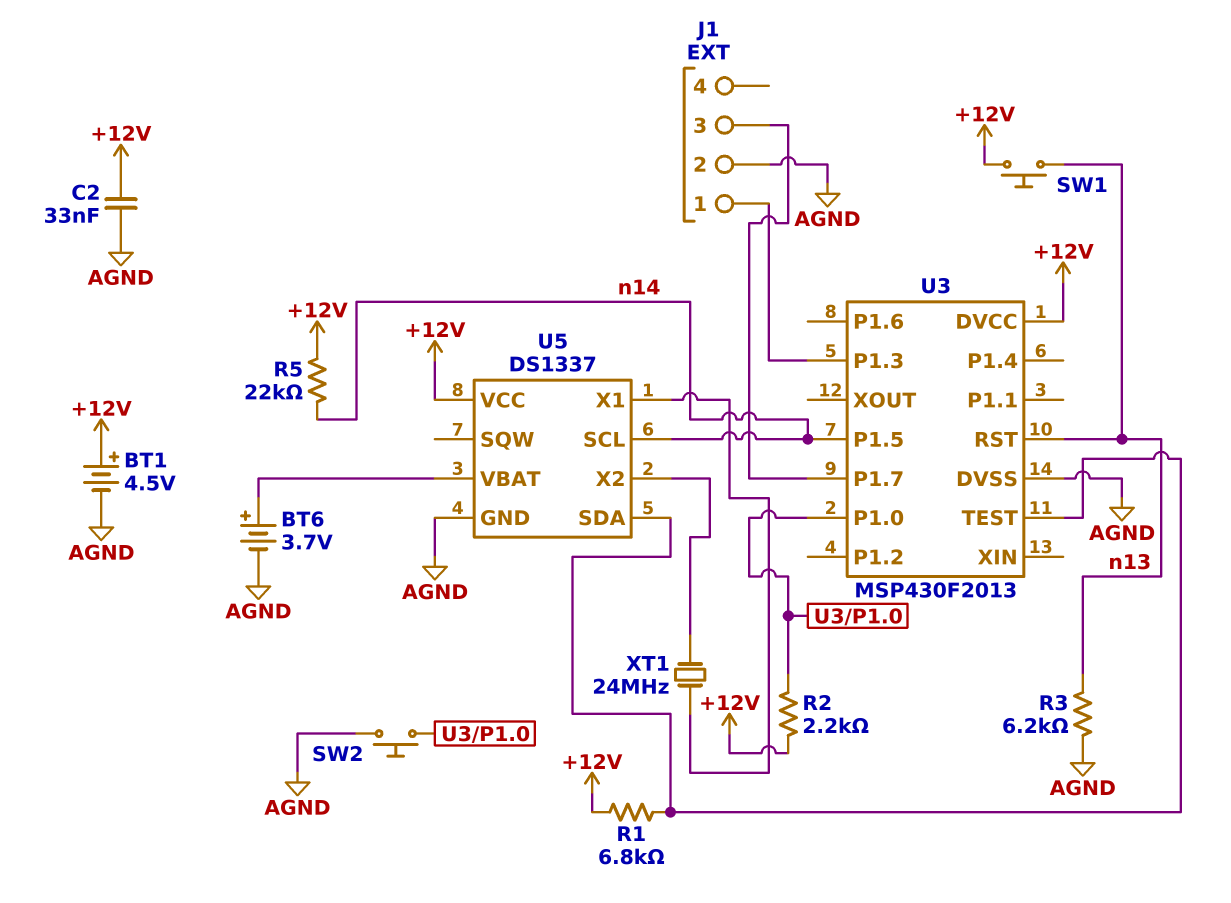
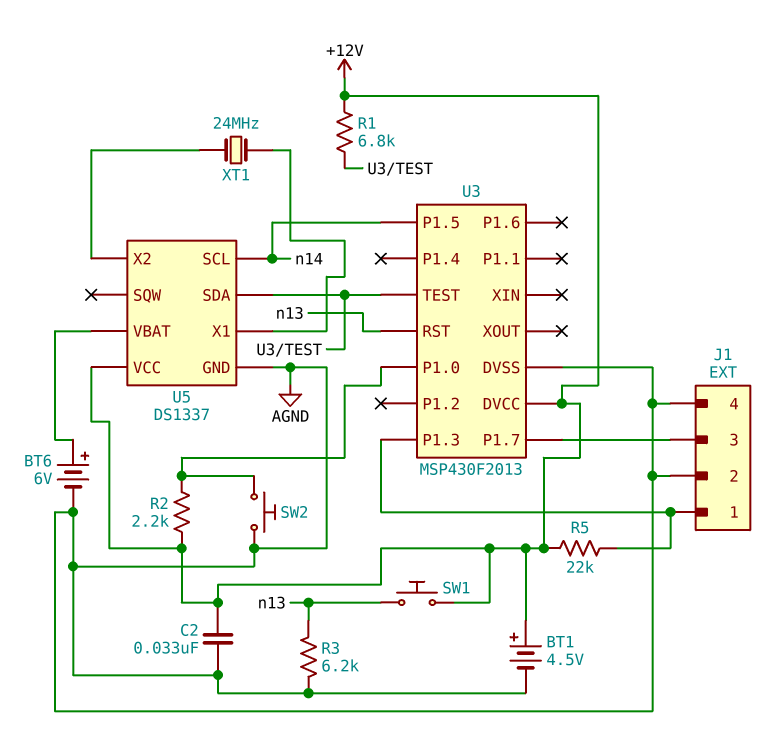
BT6: 3.7V (plus U5/VBAT, minus AGND) -> 6V (plus U5/VBAT, minus AGND)
J1 pin 4: none -> AGND
R5: 22k (+12V, n14) -> 22k (+12V, J1/1)

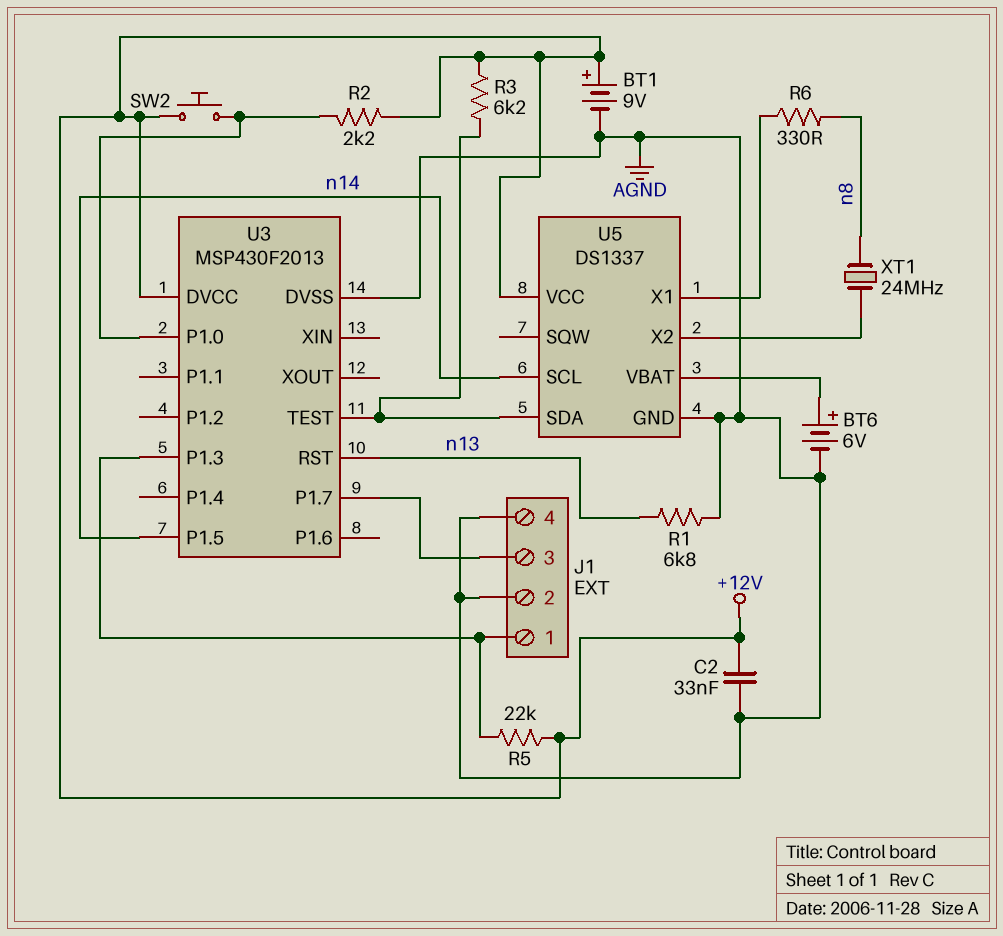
BT1: 4.5V (plus +12V, minus AGND) -> 9V (plus +12V, minus AGND)
R1: 6.8k (+12V, U3/TEST) -> 6.8k (AGND, n13)
R3: 6.2k (AGND, n13) -> 6.2k (+12V, U3/TEST)
R6: none -> 330 (U5/X1, n8)
SW1: button (+12V, n13) -> none
SW2: button (AGND, U3/P1.0) -> button (+12V, U3/P1.0)
XT1: 24MHz (U5/X1, U5/X2) -> 24MHz (U5/X2, n8)

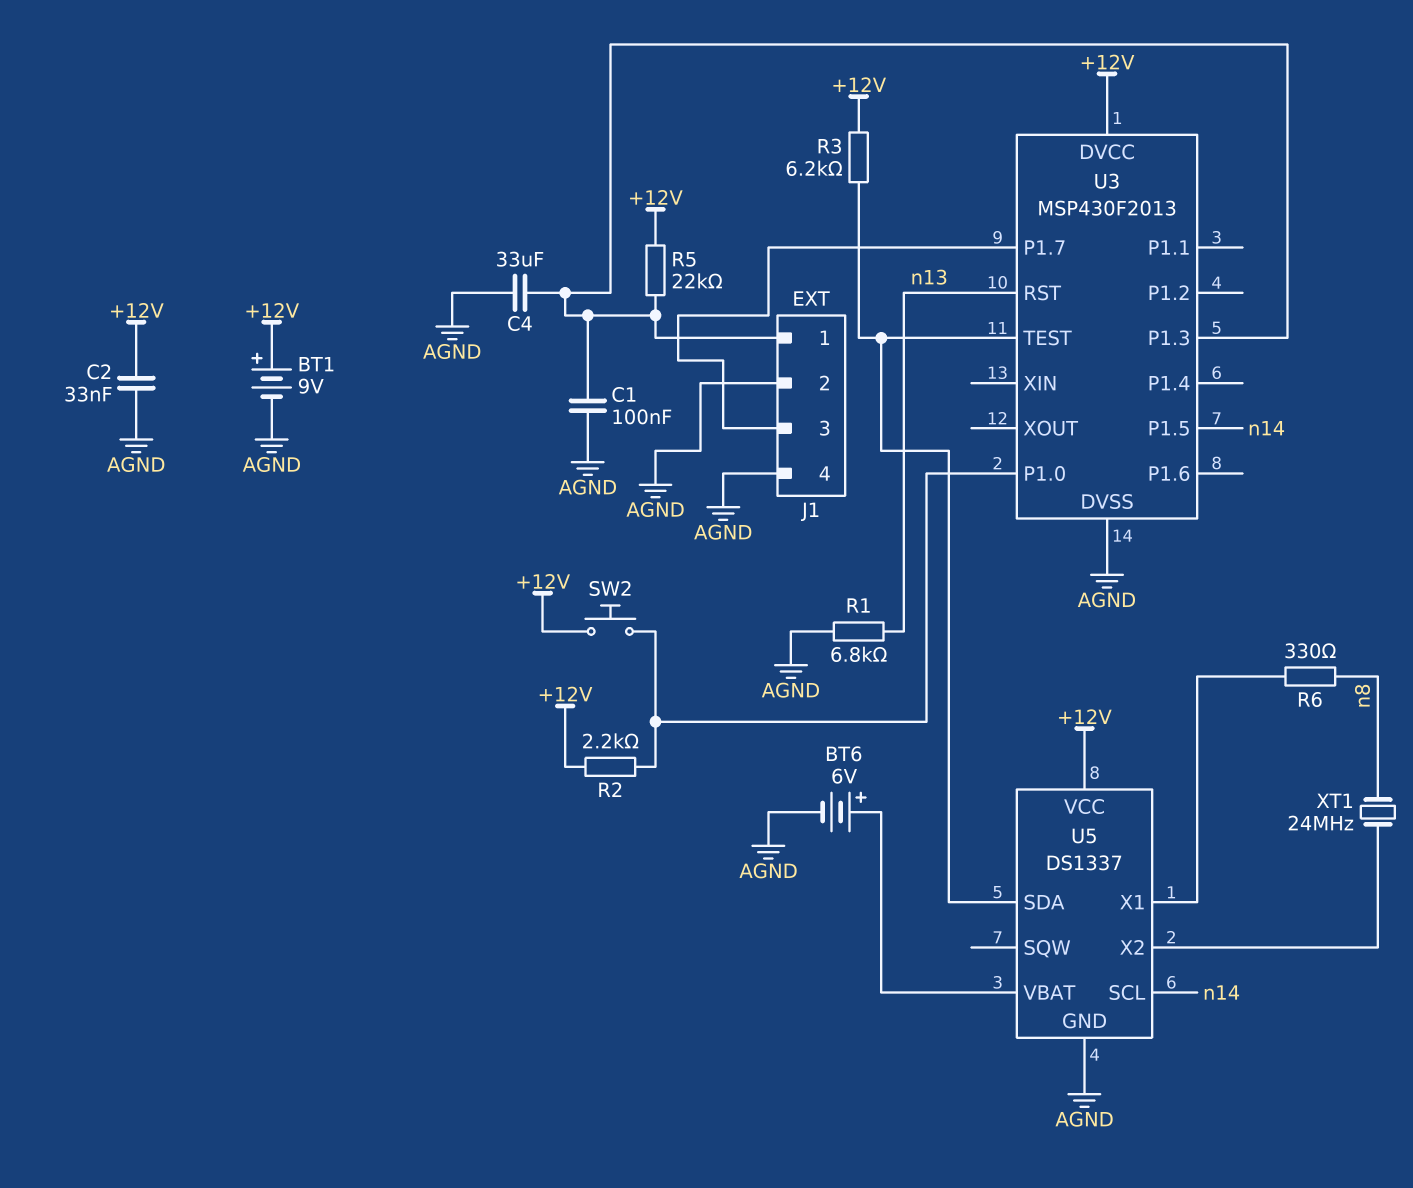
C1: none -> 100nF (AGND, J1/1)
C4: none -> 33uF (AGND, J1/1)

